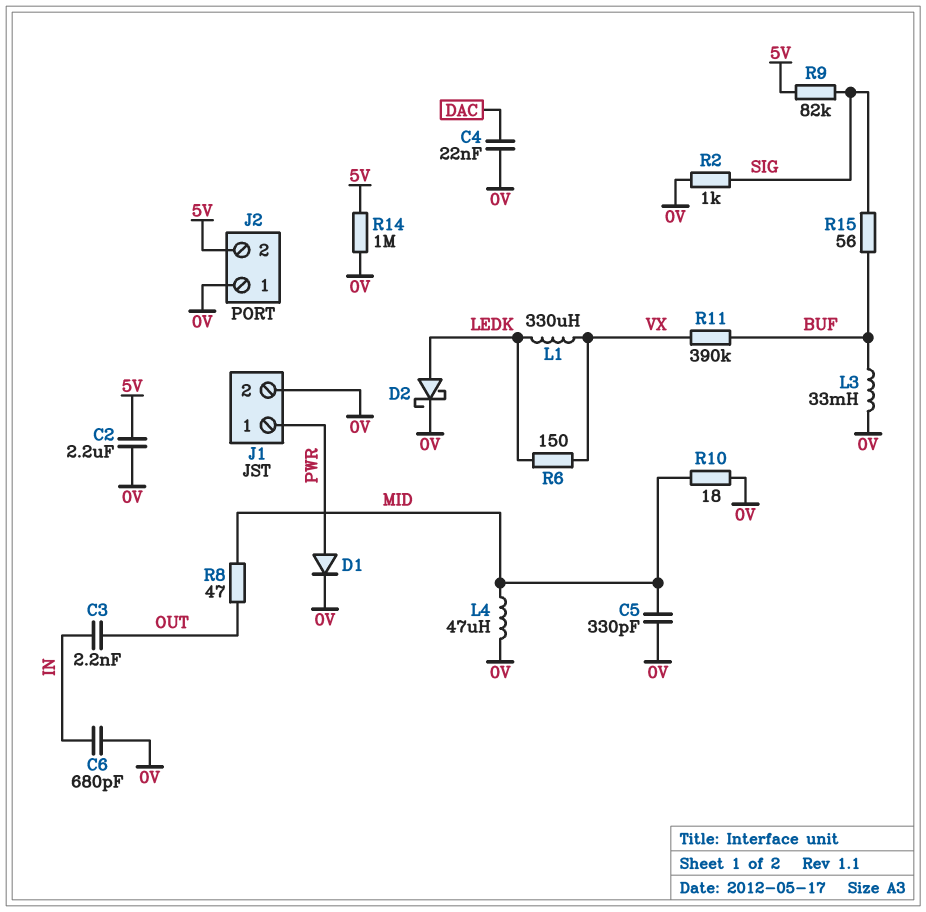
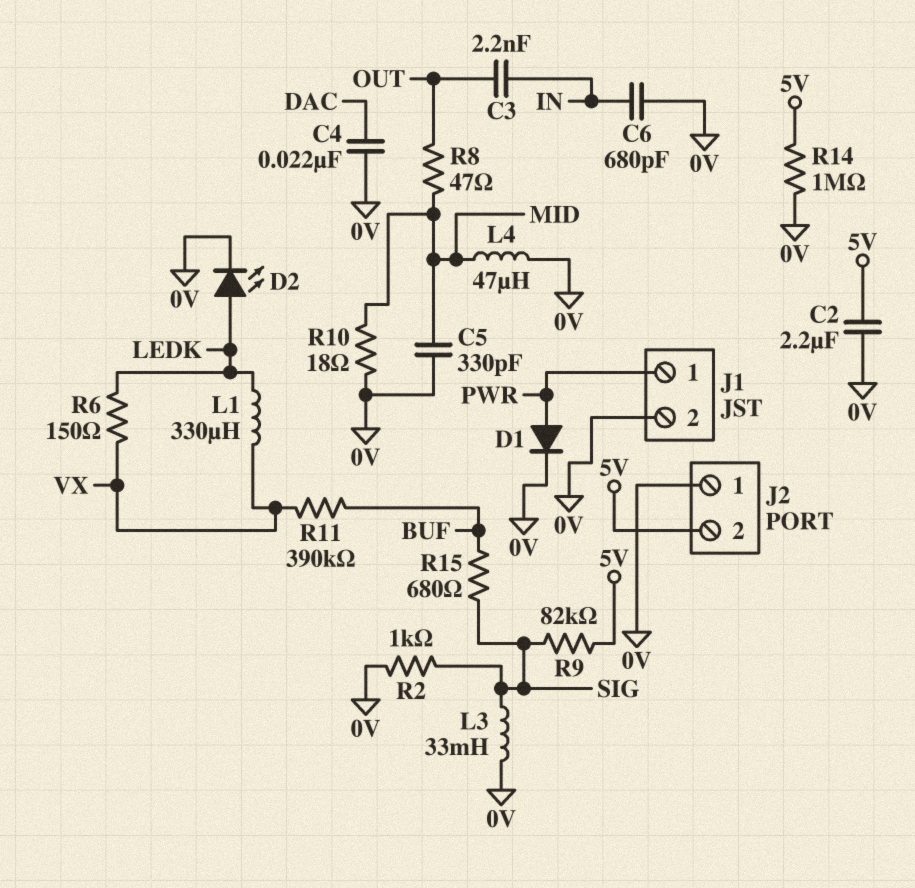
D2: schottky (A LEDK, K 0V) -> LED (A LEDK, K 0V)
L3: 33mH (0V, BUF) -> 33mH (0V, SIG)
R15: 56 (BUF, SIG) -> 680 (BUF, SIG)

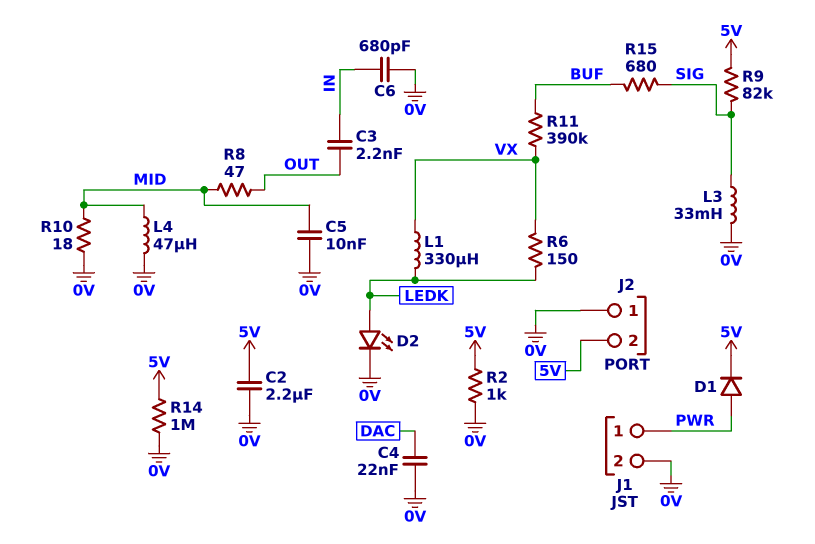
C5: 330pF (0V, MID) -> 10nF (0V, MID)
D1: diode (A PWR, K 0V) -> diode (A PWR, K 5V)
R2: 1k (0V, SIG) -> 1k (0V, 5V)

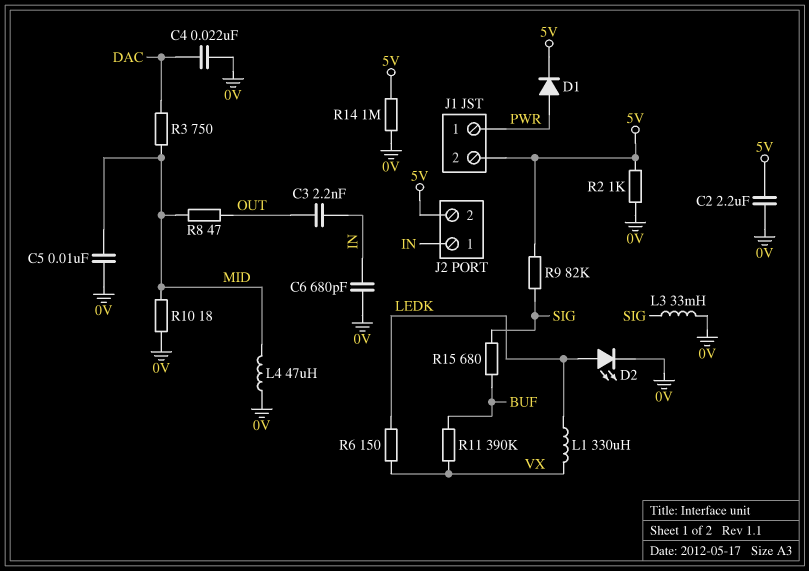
J1 pin 2: 0V -> 5V
J2 pin 1: 0V -> IN
R3: none -> 750 (DAC, MID)

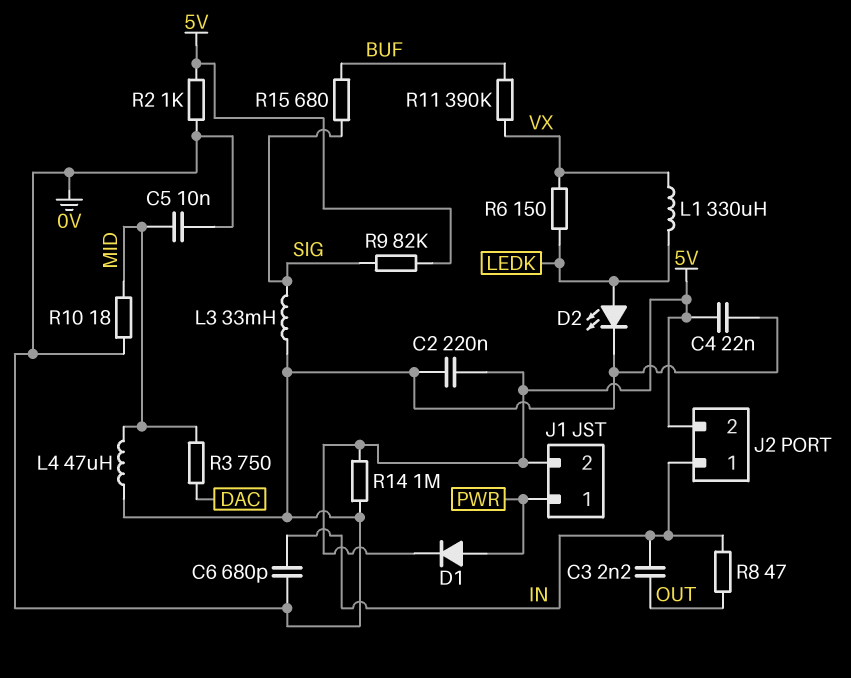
C2: 2.2uF (0V, 5V) -> 220nF (0V, 5V)
C4: 22nF (0V, DAC) -> 22nF (0V, 5V)
R8: 47 (MID, OUT) -> 47 (IN, OUT)

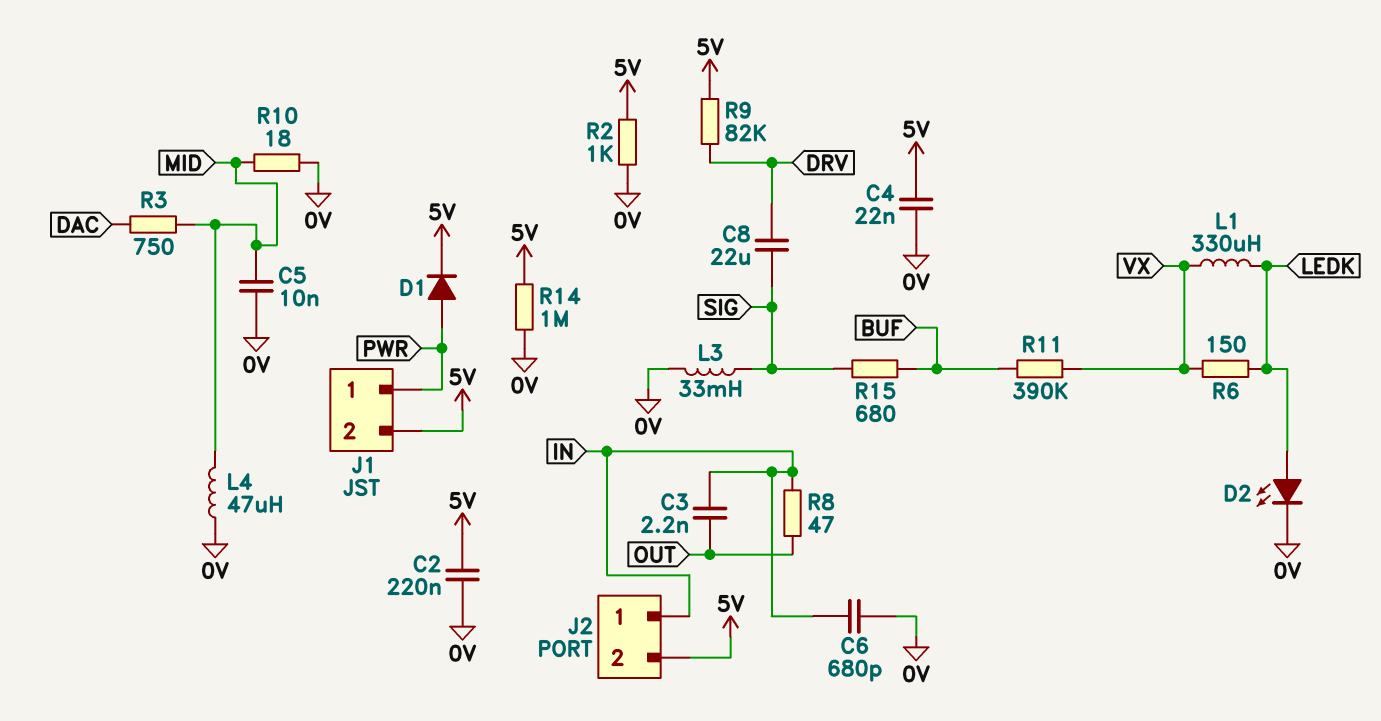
C8: none -> 22uF (DRV, SIG)
R9: 82k (5V, SIG) -> 82k (5V, DRV)

